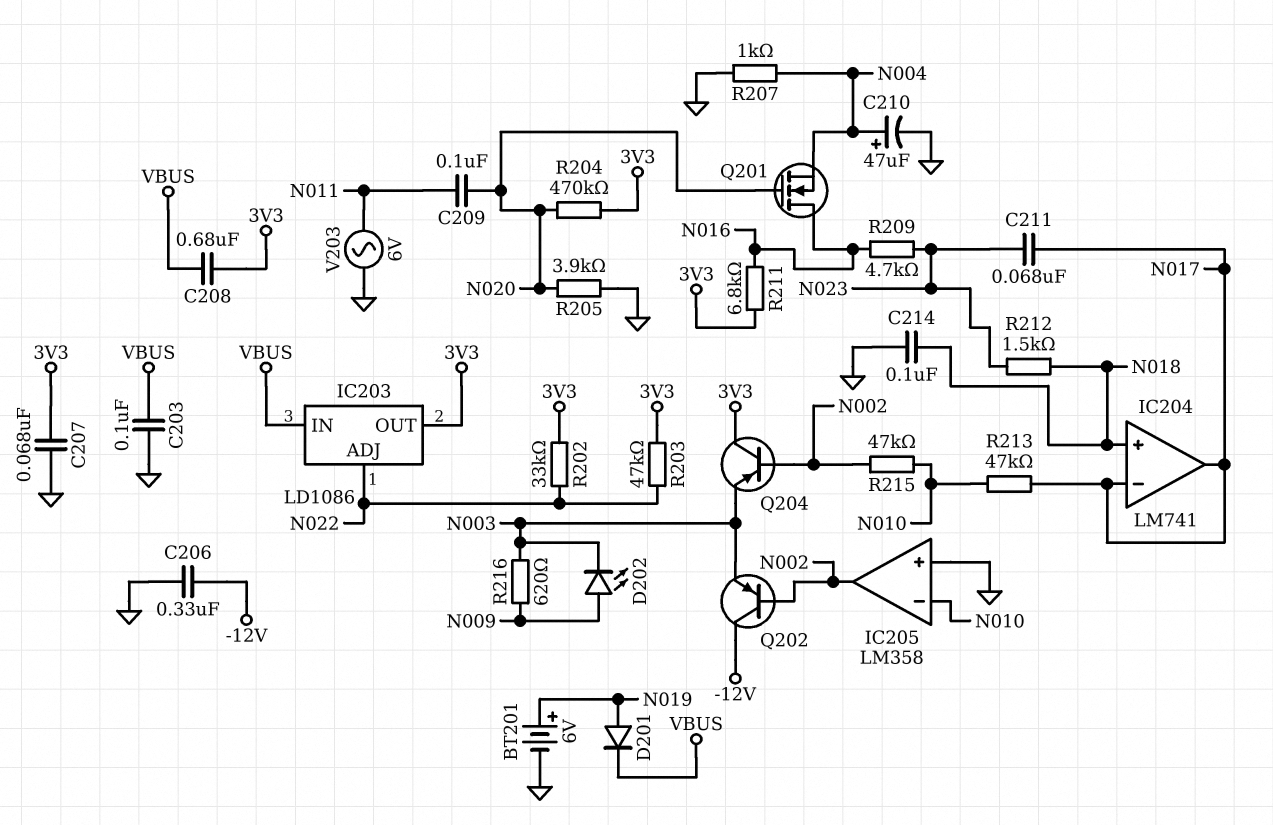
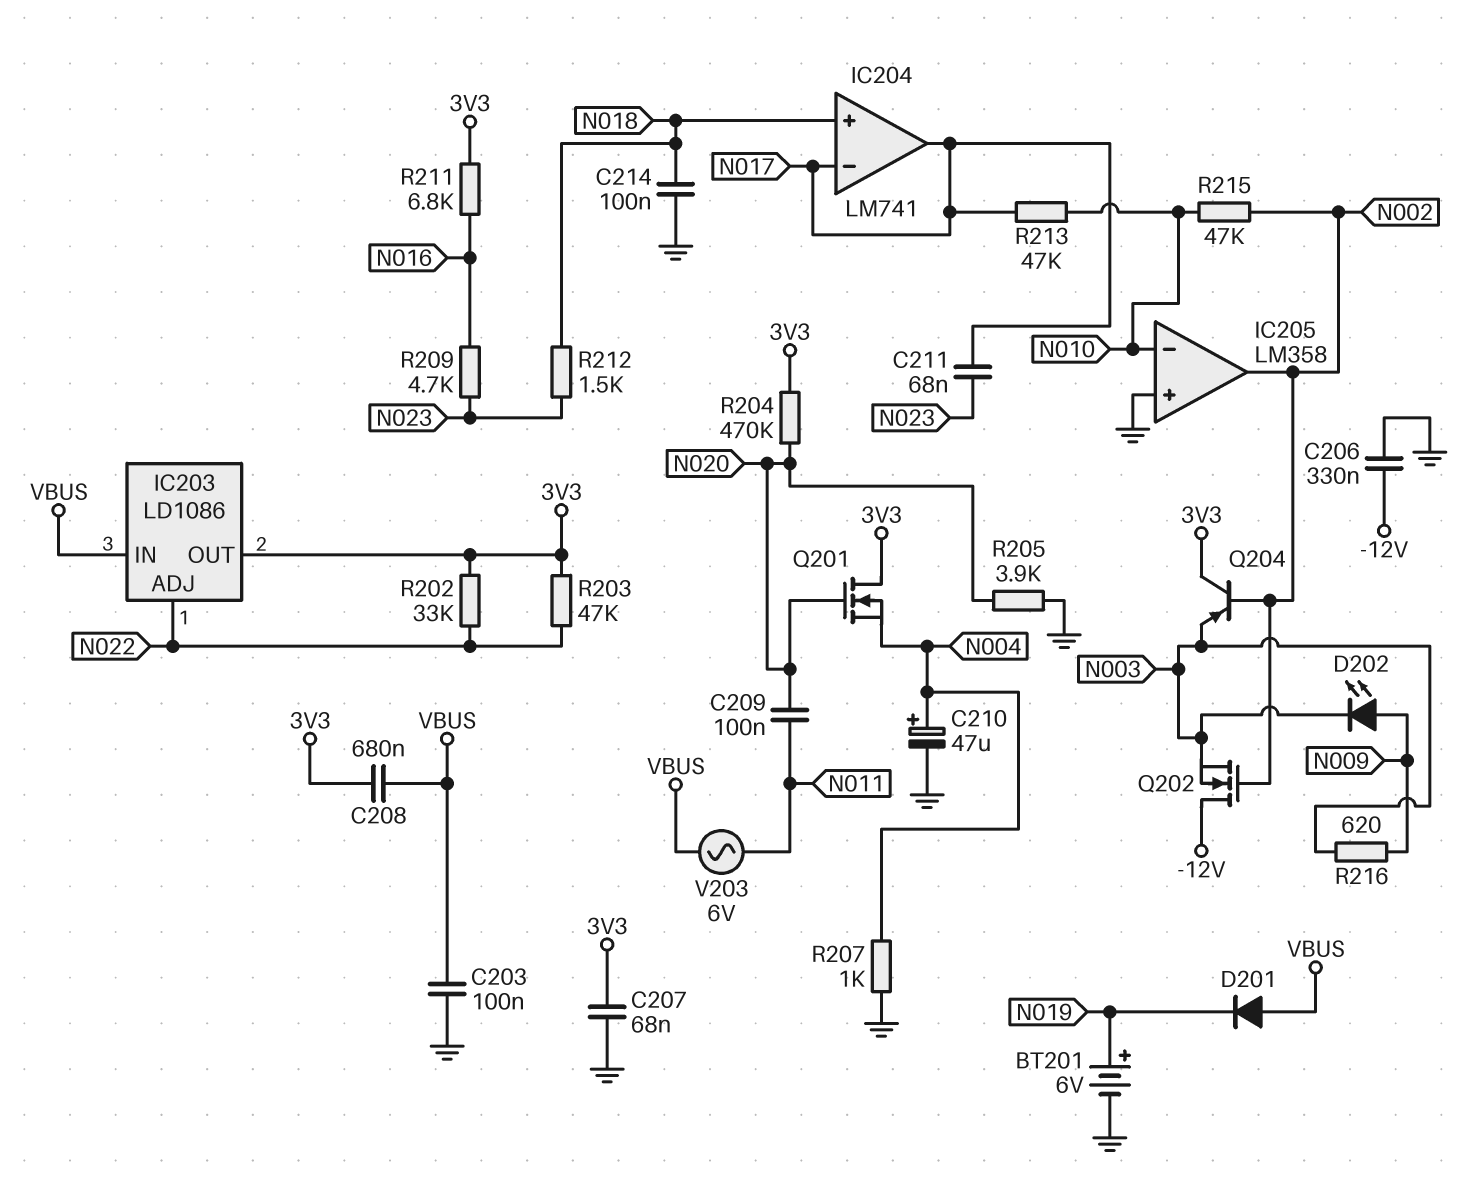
D201: diode (A N019, K VBUS) -> diode (A VBUS, K N019)
Q201: NMOS (G N020, D N016, S N004) -> NMOS (G N020, D 3V3, S N004)
Q202: PNP (B N002, C -12V, E N003) -> NMOS (G N002, D -12V, S N003)
V203: AC 6V (GND, N011) -> AC 6V (N011, VBUS)

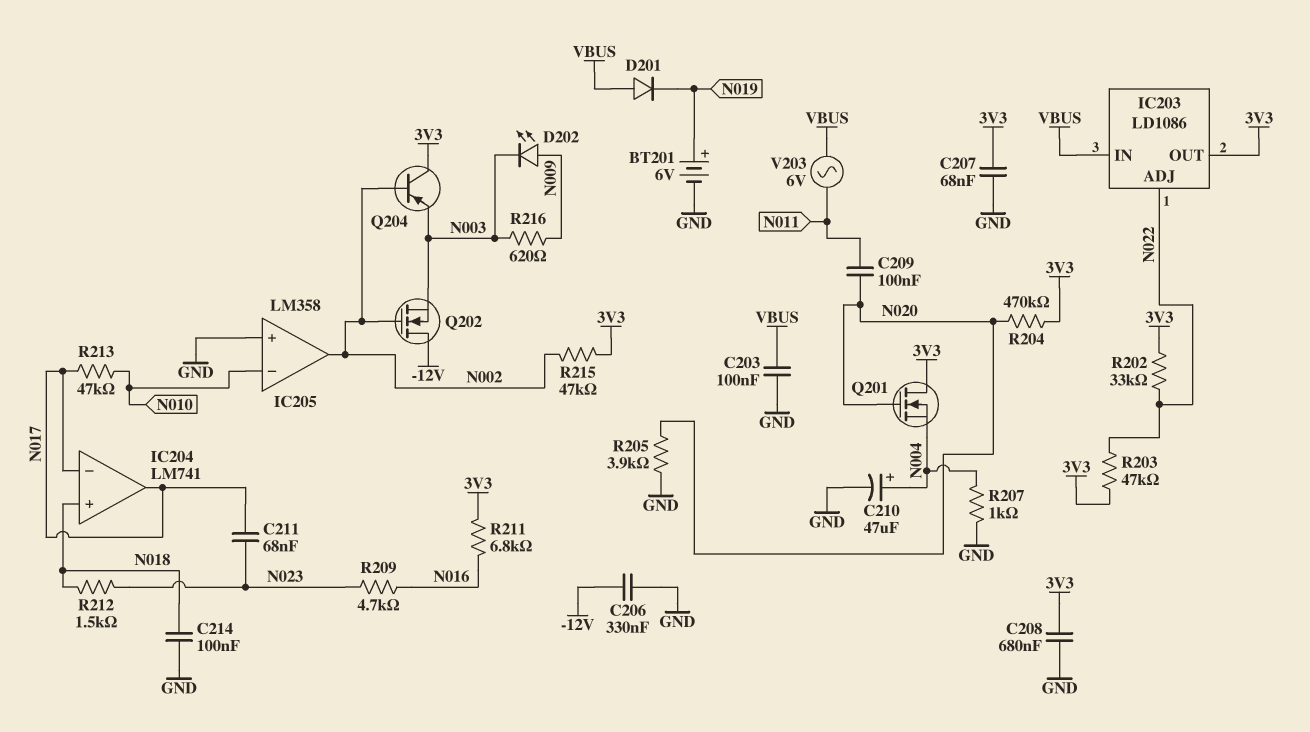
C208: 680nF (3V3, VBUS) -> 680nF (3V3, GND)
R215: 47k (N002, N010) -> 47k (3V3, N002)

